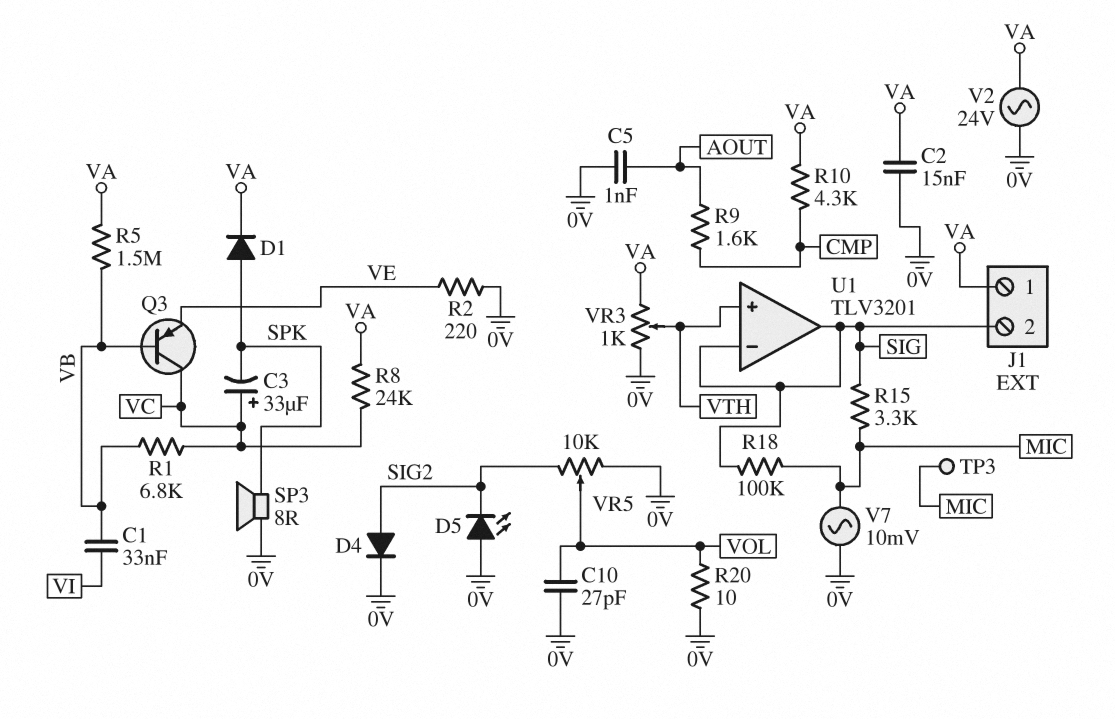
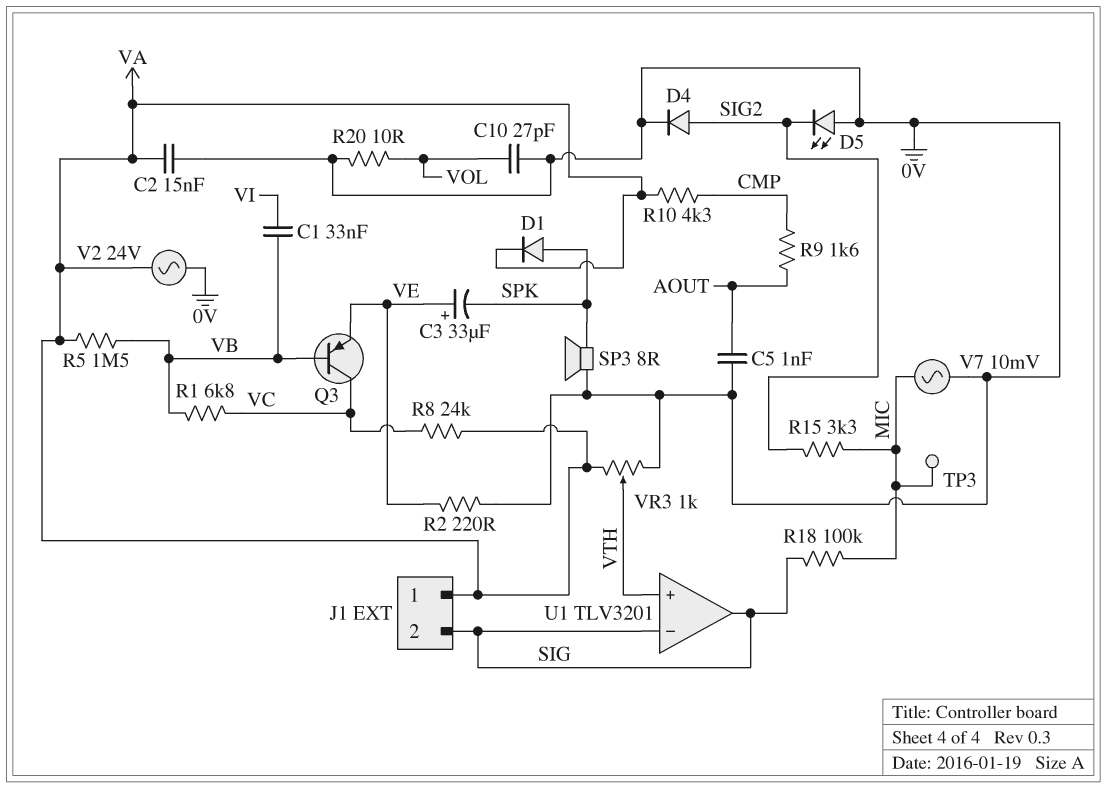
C3: 33uF (plus VC, minus SPK) -> 33uF (plus VE, minus SPK)
R15: 3.3k (MIC, SIG) -> 3.3k (MIC, SIG2)
VR5: 10k (0V, SIG2, wiper VOL) -> none

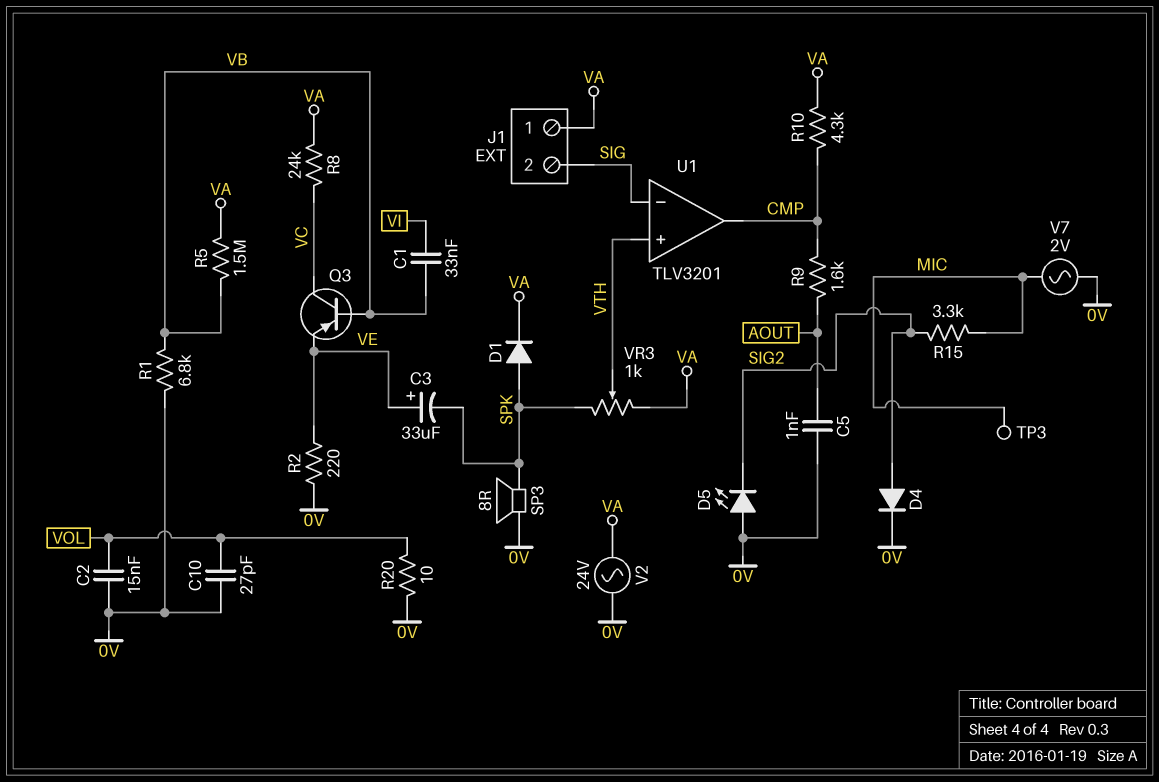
C2: 15nF (0V, VA) -> 15nF (0V, VOL)
R1: 6.8k (VB, VC) -> 6.8k (0V, VB)
R18: 100k (MIC, SIG) -> none
U1 pin out: SIG -> CMP
V7: AC 10mV (0V, MIC) -> AC 2V (0V, MIC)
VR3: 1k (0V, VA, wiper VTH) -> 1k (SPK, VA, wiper VTH)

